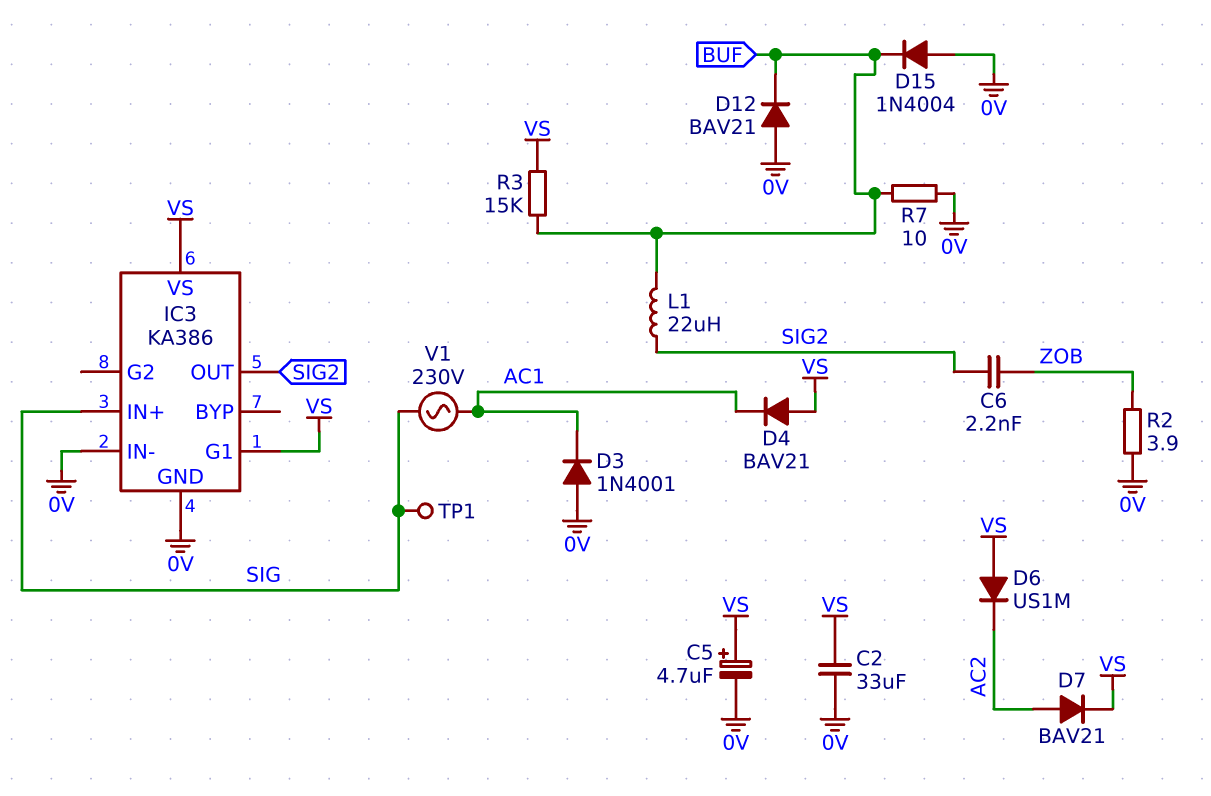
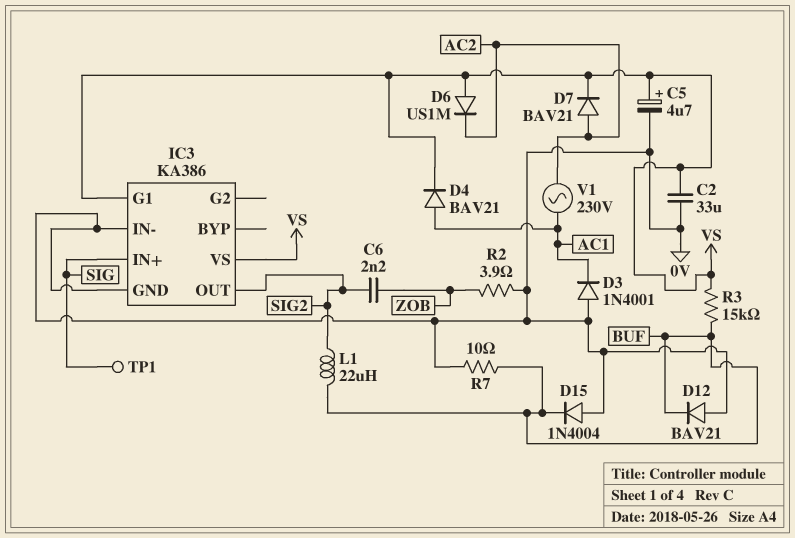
D4: diode BAV21 (A VS, K AC1) -> diode BAV21 (A AC1, K VS)
V1: AC 230V (AC1, SIG) -> AC 230V (AC1, AC2)

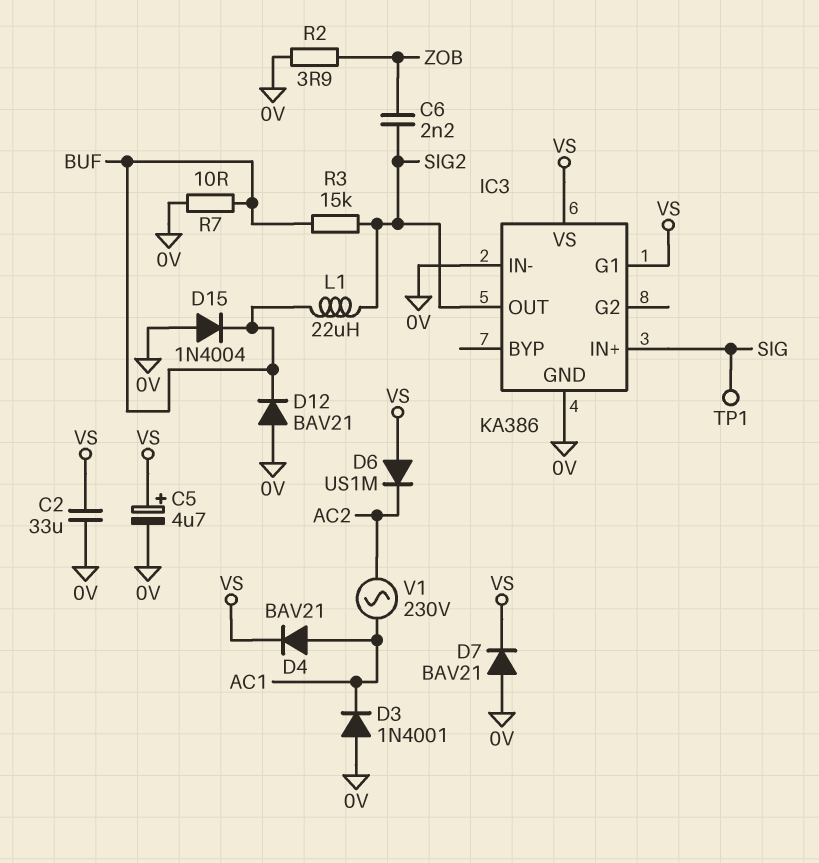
D7: diode BAV21 (A AC2, K VS) -> diode BAV21 (A 0V, K VS)
R3: 15k (BUF, VS) -> 15k (BUF, SIG2)

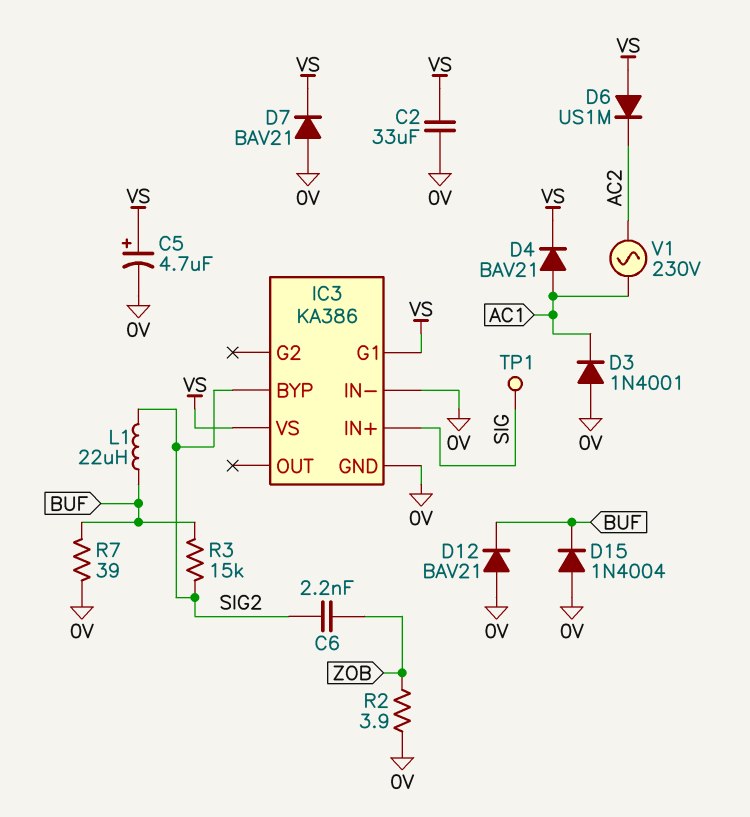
IC3 pin BYP: none -> SIG2
IC3 pin OUT: SIG2 -> none
R7: 10 (0V, BUF) -> 39 (0V, BUF)

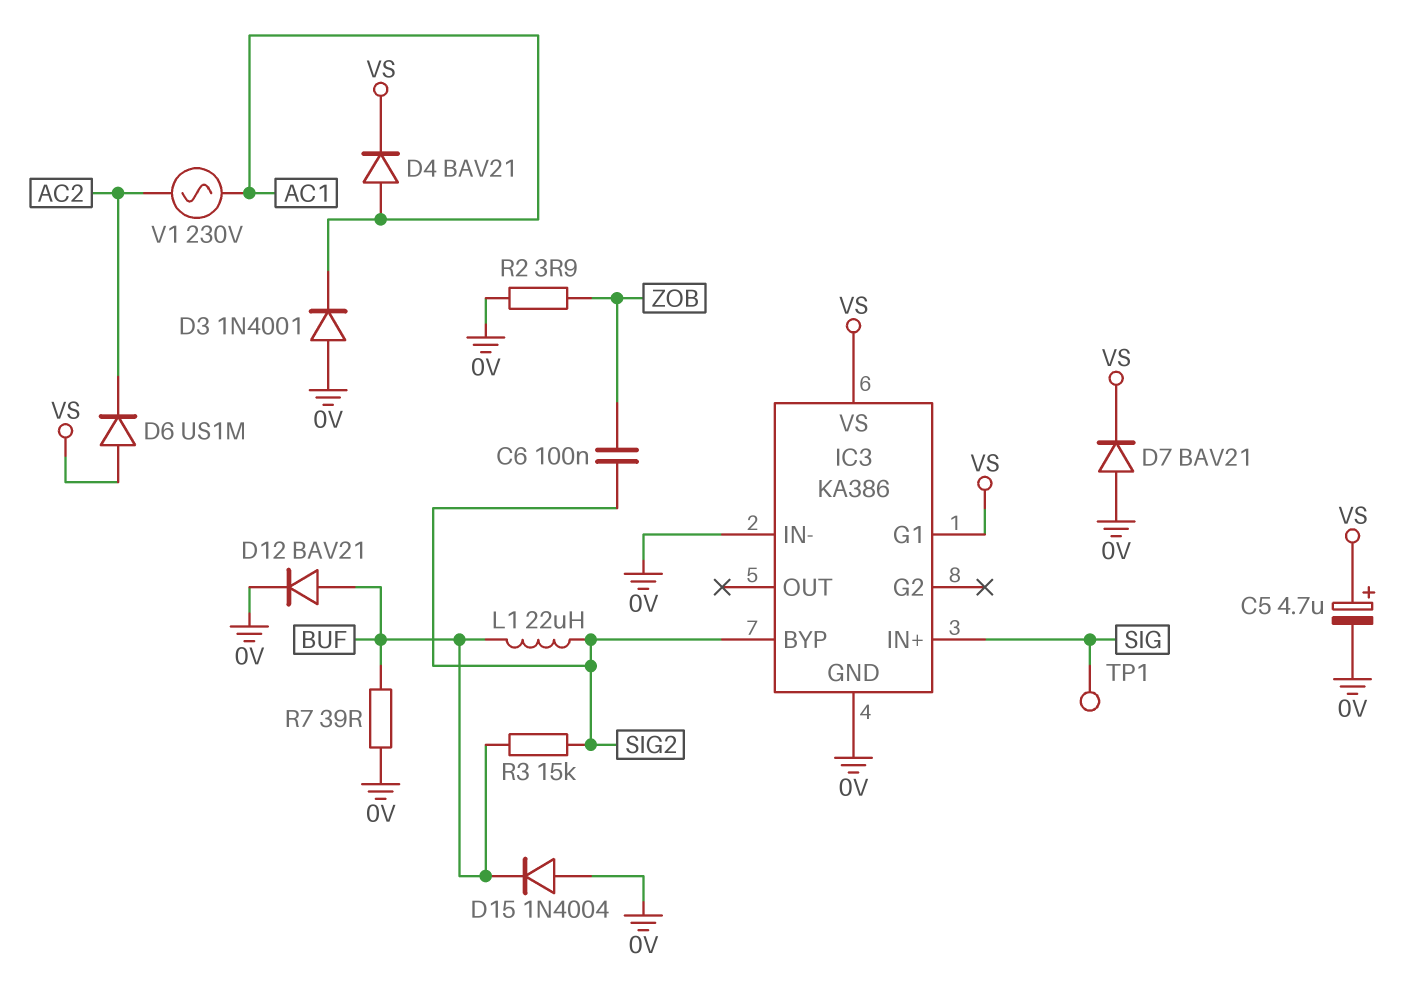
C2: 33uF (0V, VS) -> none
C6: 2.2nF (SIG2, ZOB) -> 100nF (SIG2, ZOB)
D12: diode BAV21 (A 0V, K BUF) -> diode BAV21 (A BUF, K 0V)

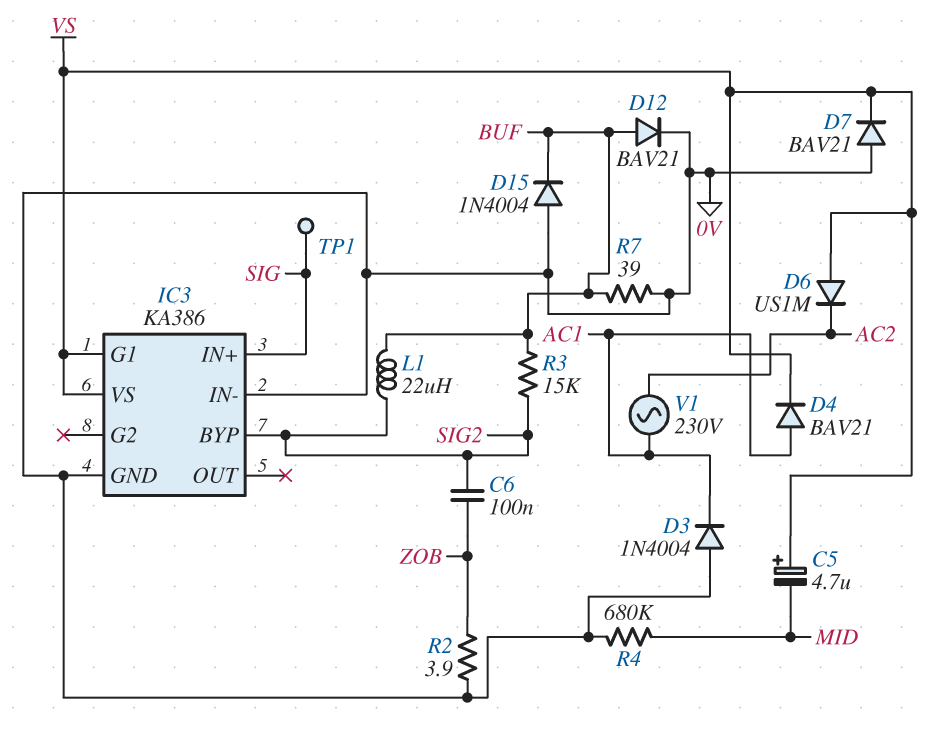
C5: 4.7uF (plus VS, minus 0V) -> 4.7uF (plus VS, minus MID)
D3: diode 1N4001 (A 0V, K AC1) -> diode 1N4004 (A 0V, K AC1)
R4: none -> 680k (0V, MID)

